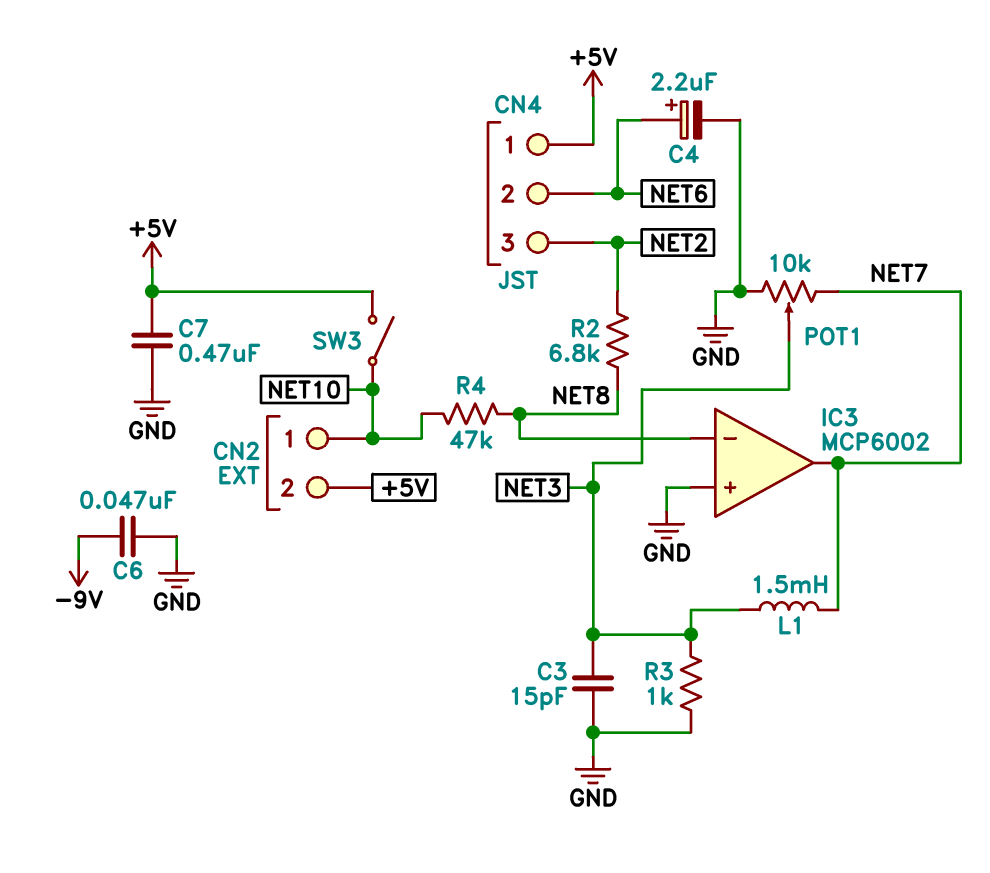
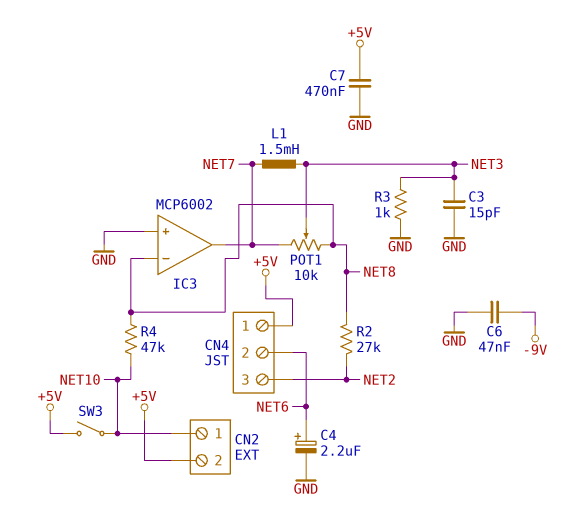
POT1: 10k (GND, NET7, wiper NET3) -> 10k (NET7, NET8, wiper NET3)
R2: 6.8k (NET2, NET8) -> 27k (NET2, NET8)

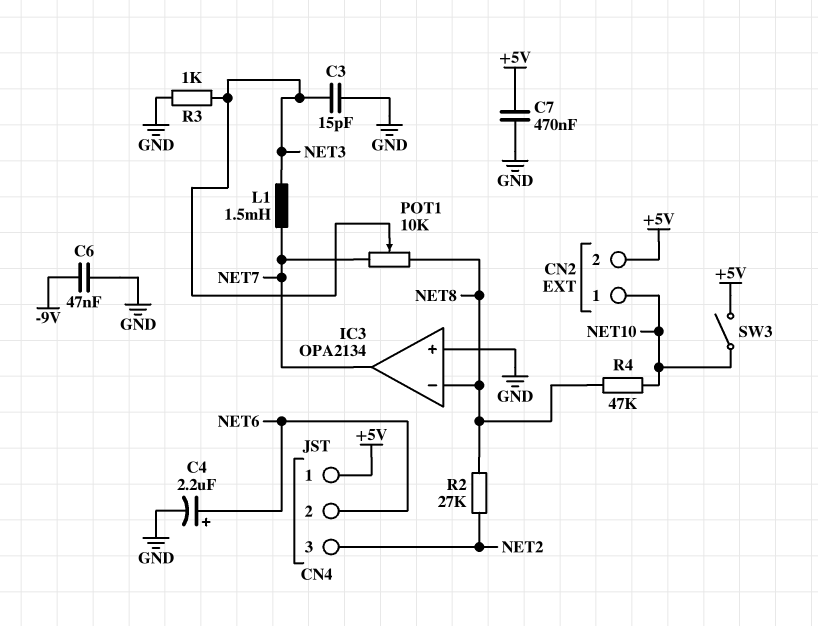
IC3: MCP6002 -> OPA2134

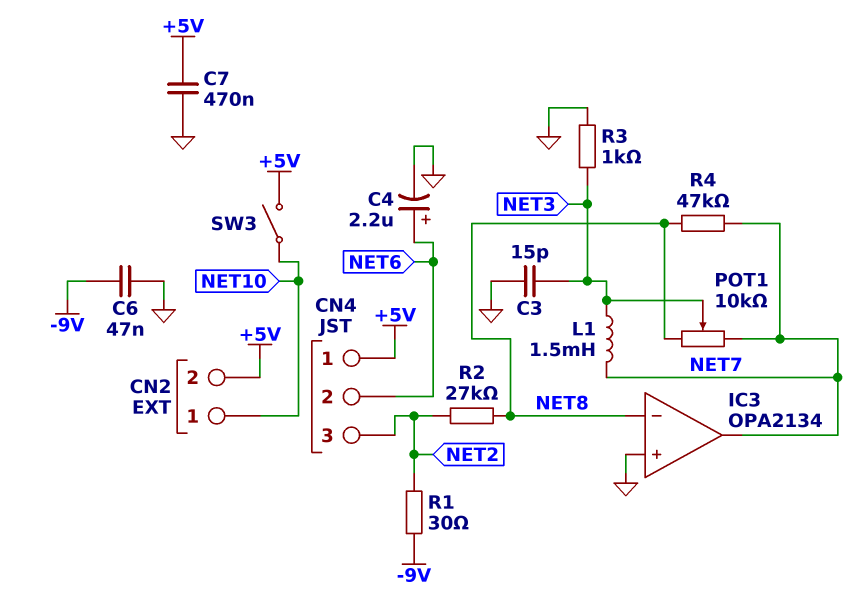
R1: none -> 30 (-9V, NET2)
R4: 47k (NET8, NET10) -> 47k (NET7, NET8)

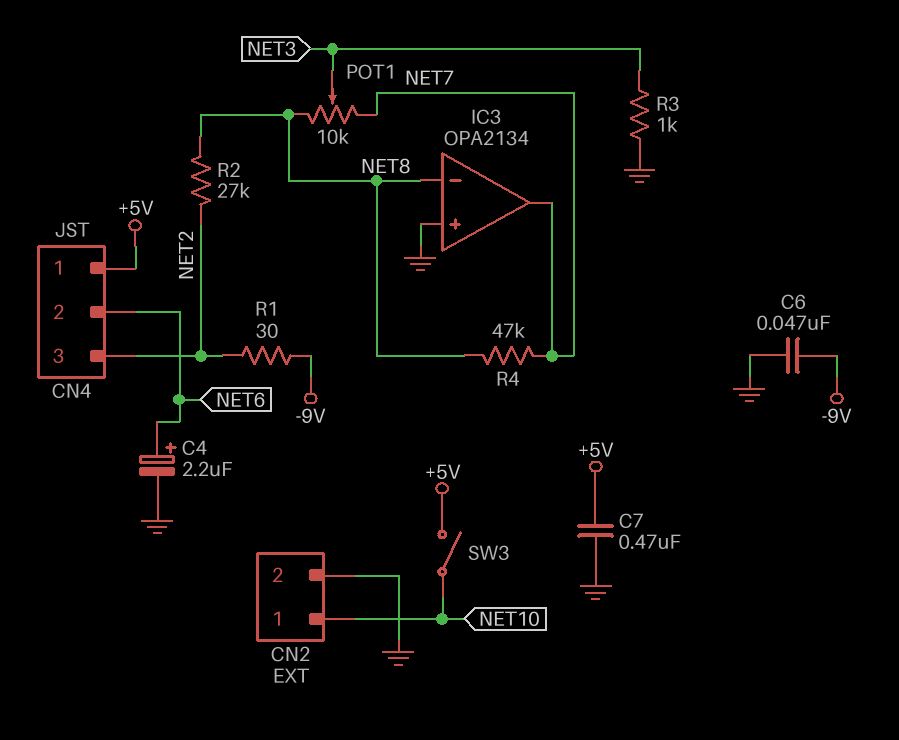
C3: 15pF (GND, NET3) -> none
CN2 pin 2: +5V -> GND
L1: 1.5mH (NET3, NET7) -> none

